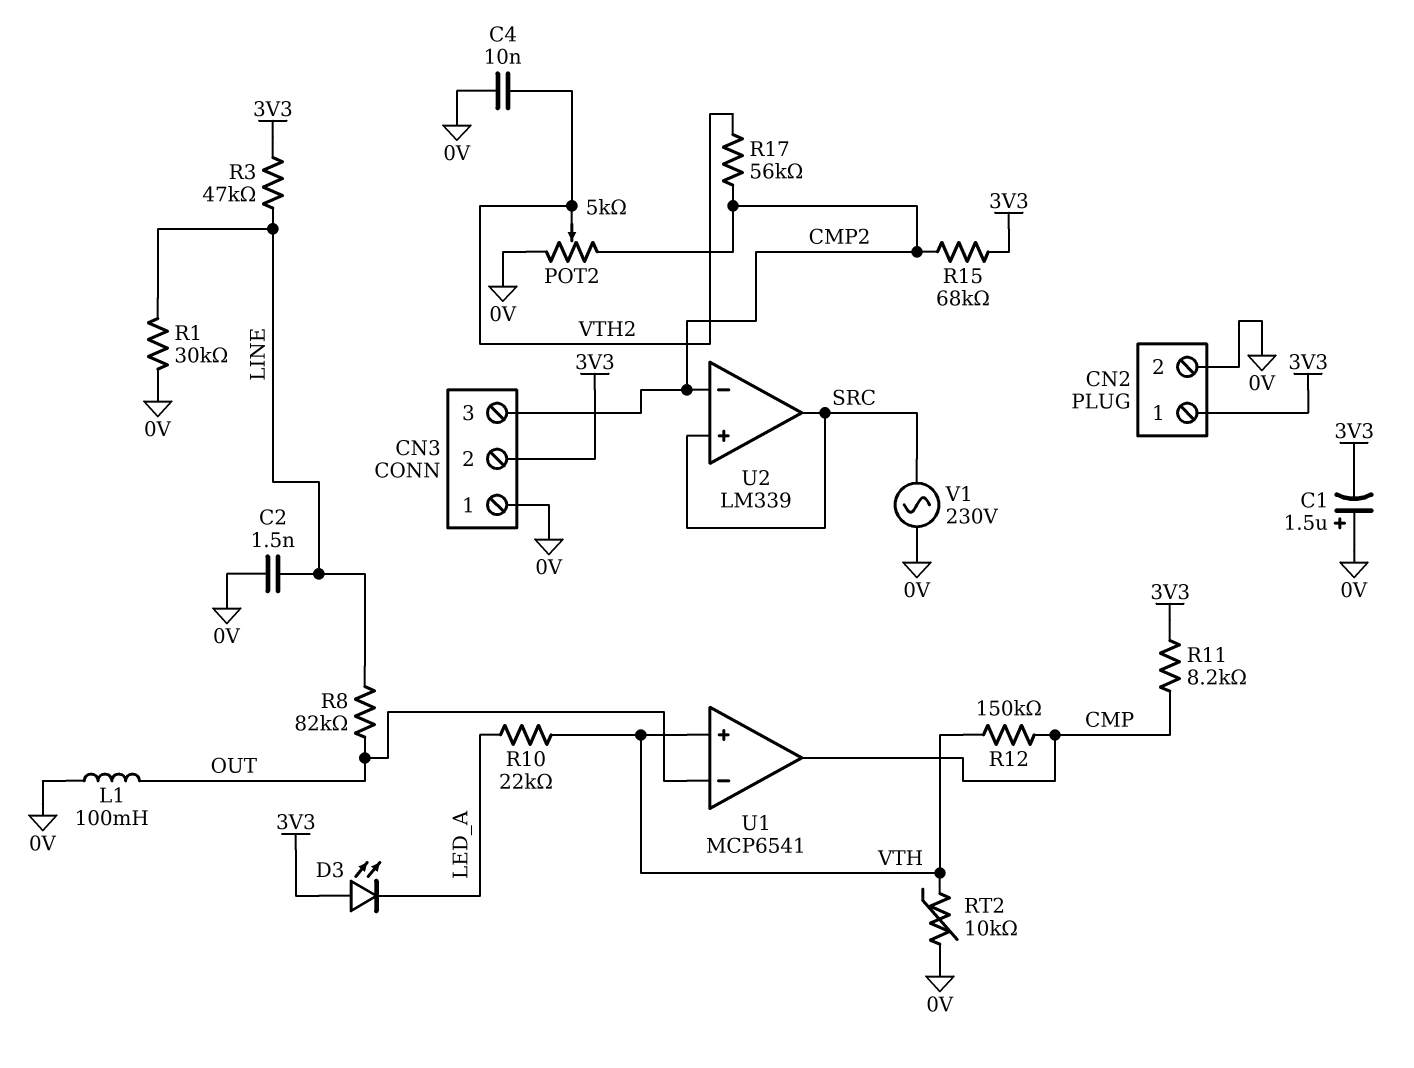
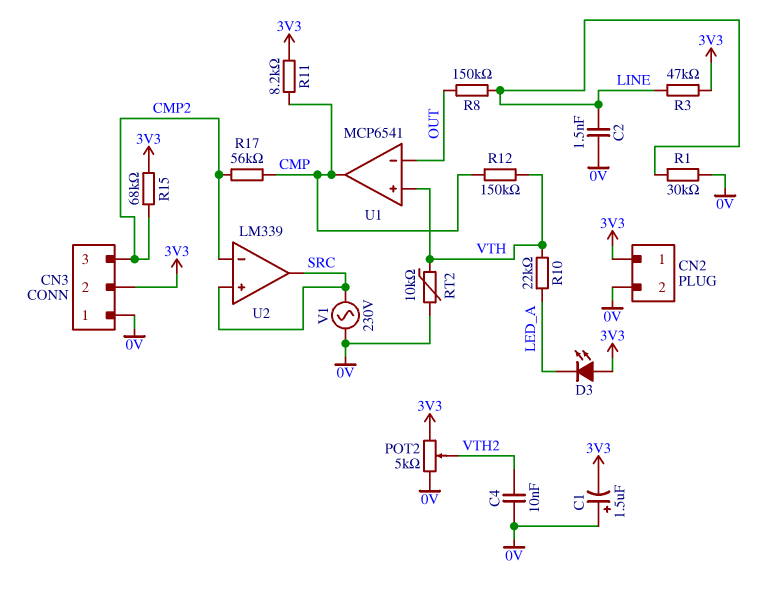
L1: 100mH (0V, OUT) -> none
POT2: 5k (0V, CMP2, wiper VTH2) -> 5k (0V, 3V3, wiper VTH2)
R8: 82k (LINE, OUT) -> 150k (LINE, OUT)
R17: 56k (CMP2, VTH2) -> 56k (CMP, CMP2)

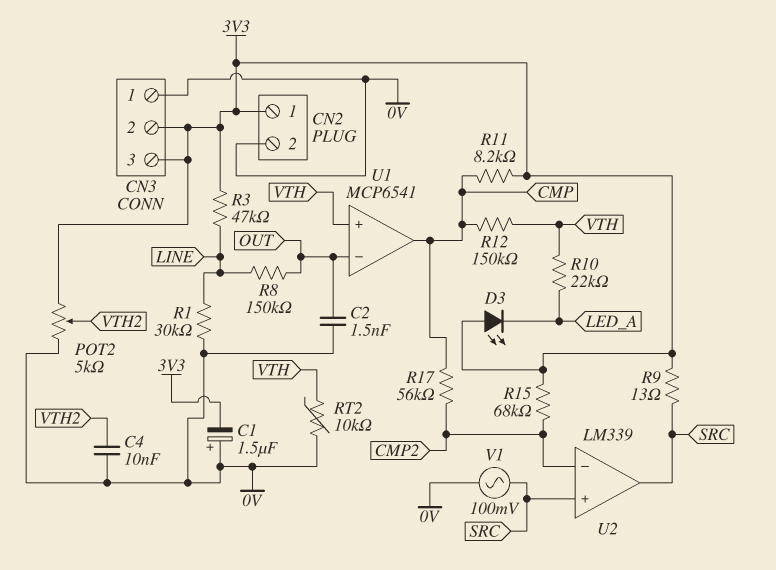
C2: 1.5nF (0V, LINE) -> 1.5nF (0V, OUT)
CN3 pin 3: CMP2 -> 3V3
R9: none -> 13 (3V3, SRC)
V1: AC 230V (0V, SRC) -> AC 100mV (0V, SRC)

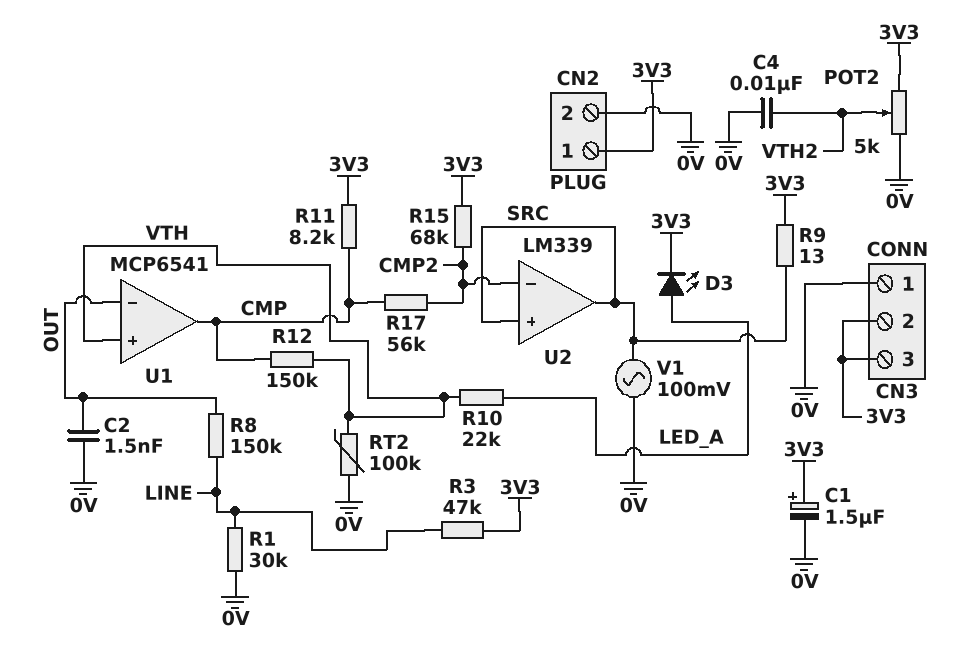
C1: 1.5uF (plus 0V, minus 3V3) -> 1.5uF (plus 3V3, minus 0V)
D3: LED (A 3V3, K LED_A) -> LED (A LED_A, K 3V3)
RT2: 10k (0V, VTH) -> 100k (0V, VTH)

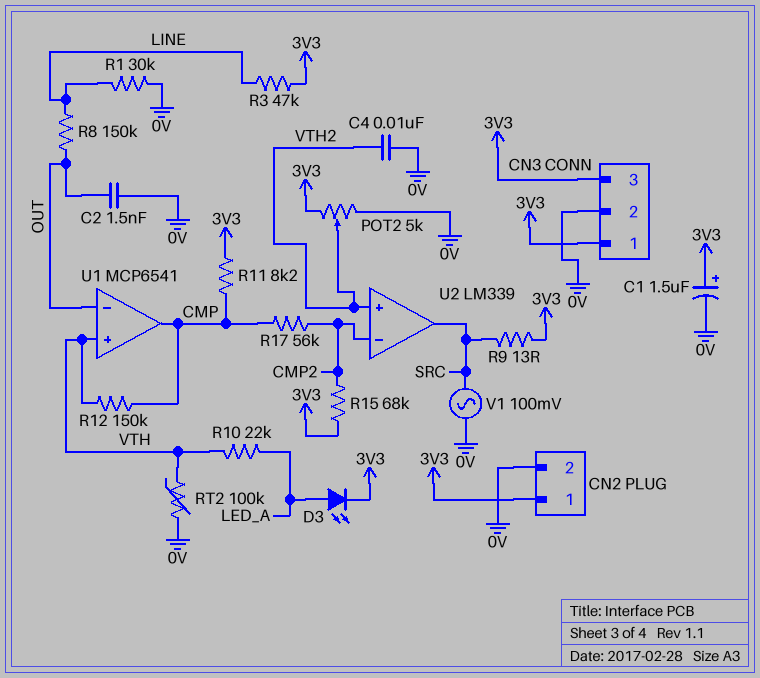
CN3 pin 1: 0V -> 3V3
CN3 pin 2: 3V3 -> 0V
U2 pin in+: SRC -> VTH2

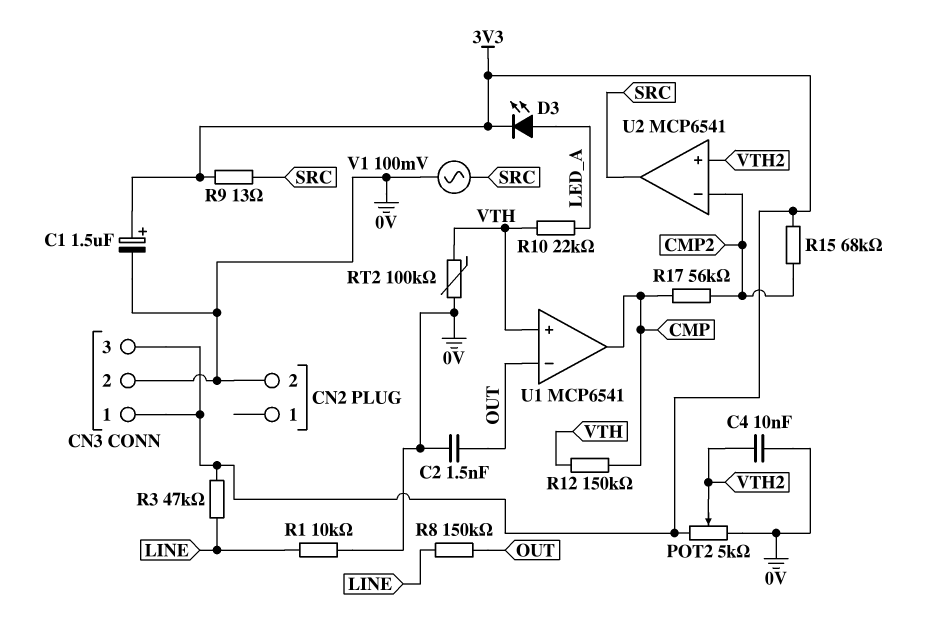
CN2 pin 1: 3V3 -> none
R1: 30k (0V, LINE) -> 10k (0V, LINE)
R11: 8.2k (3V3, CMP) -> none
U2: LM339 -> MCP6541

